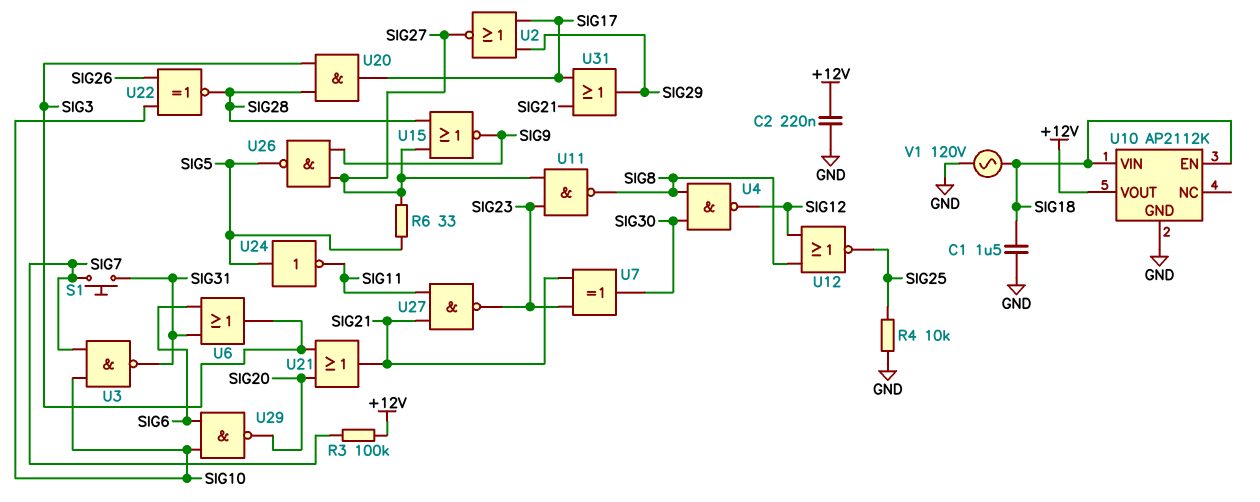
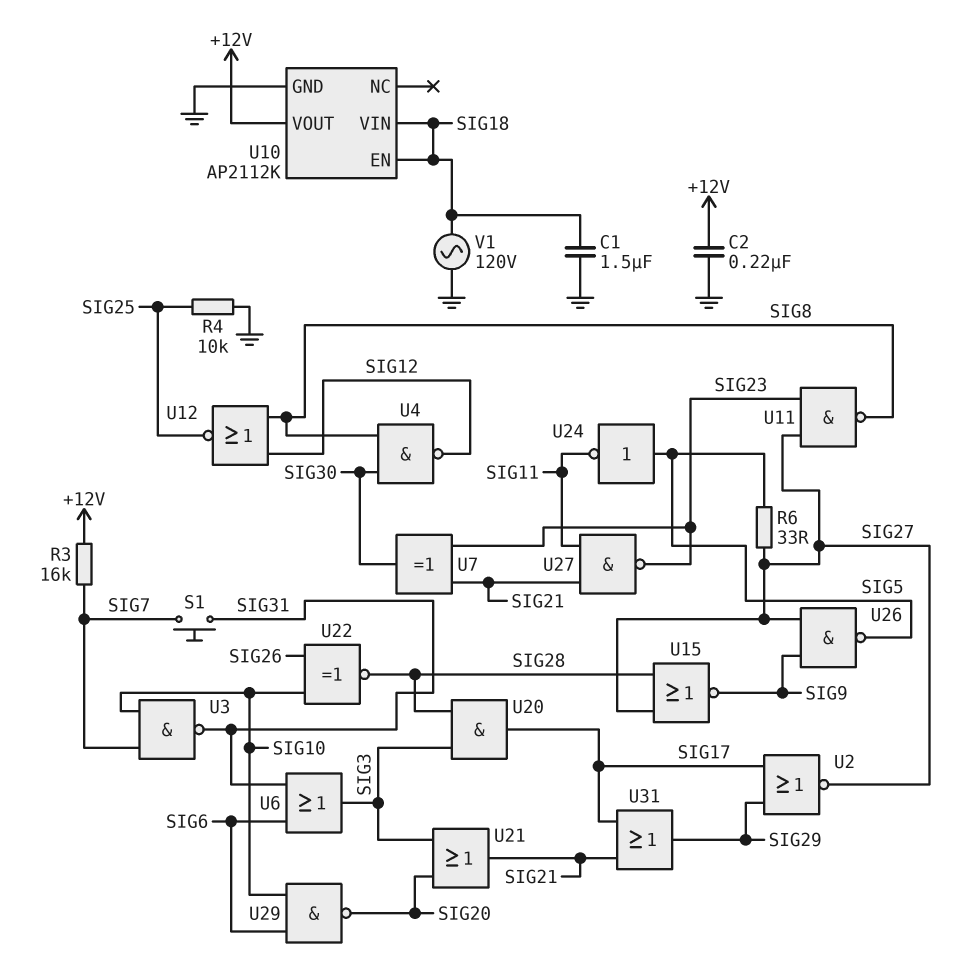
R3: 100k (+12V, SIG7) -> 16k (+12V, SIG7)

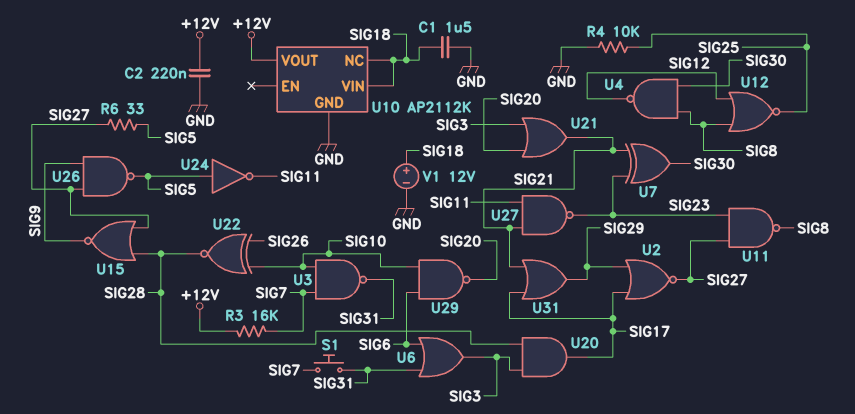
U10 pin EN: SIG18 -> none
U10 pin NC: none -> SIG18
V1: AC 120V (GND, SIG18) -> 12V (plus SIG18, minus GND)

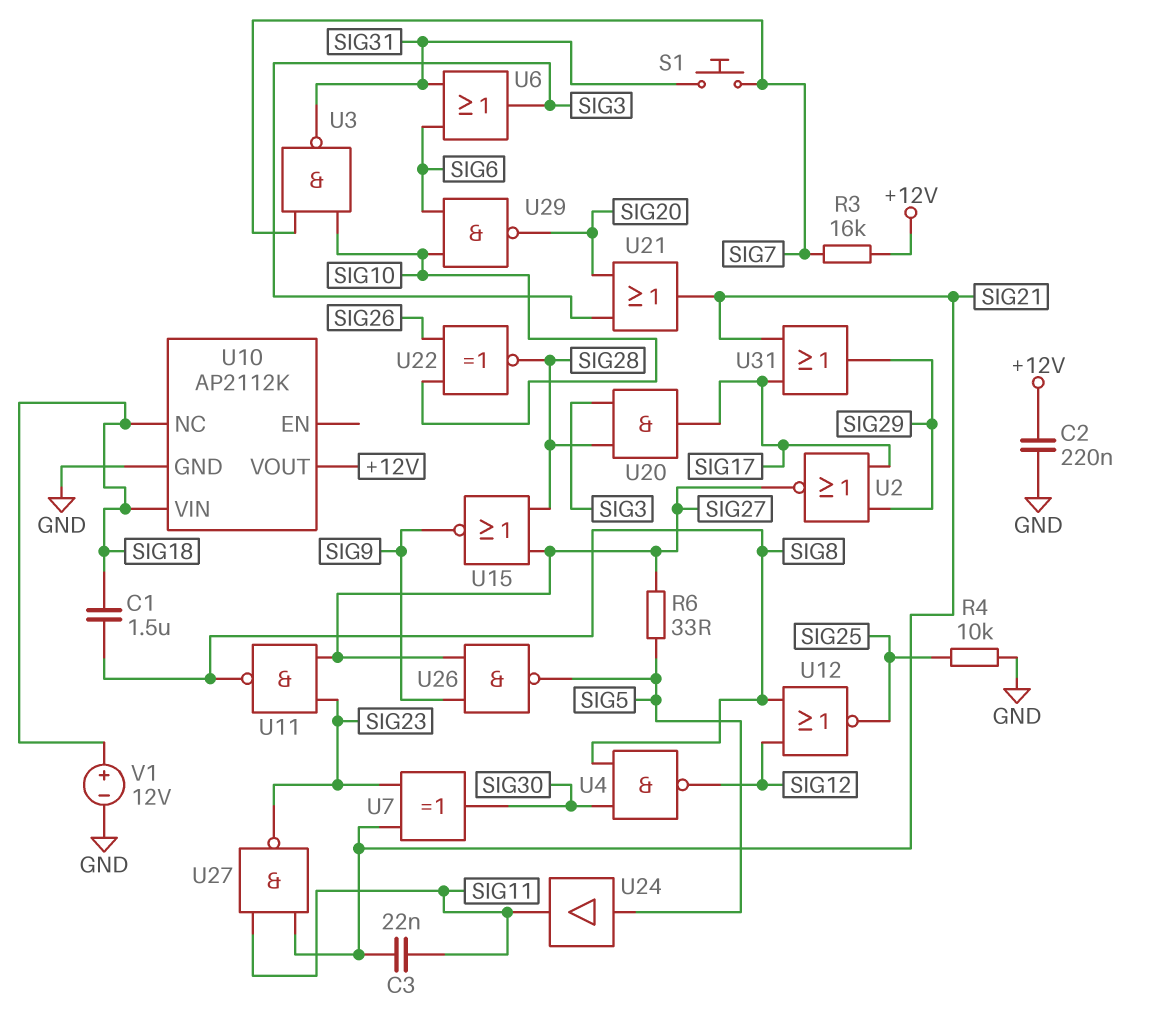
C1: 1.5uF (GND, SIG18) -> 1.5uF (SIG8, SIG18)
C3: none -> 22nF (SIG11, SIG21)
U24: NOT (in SIG5, out SIG11) -> buffer (in SIG5, out SIG11)

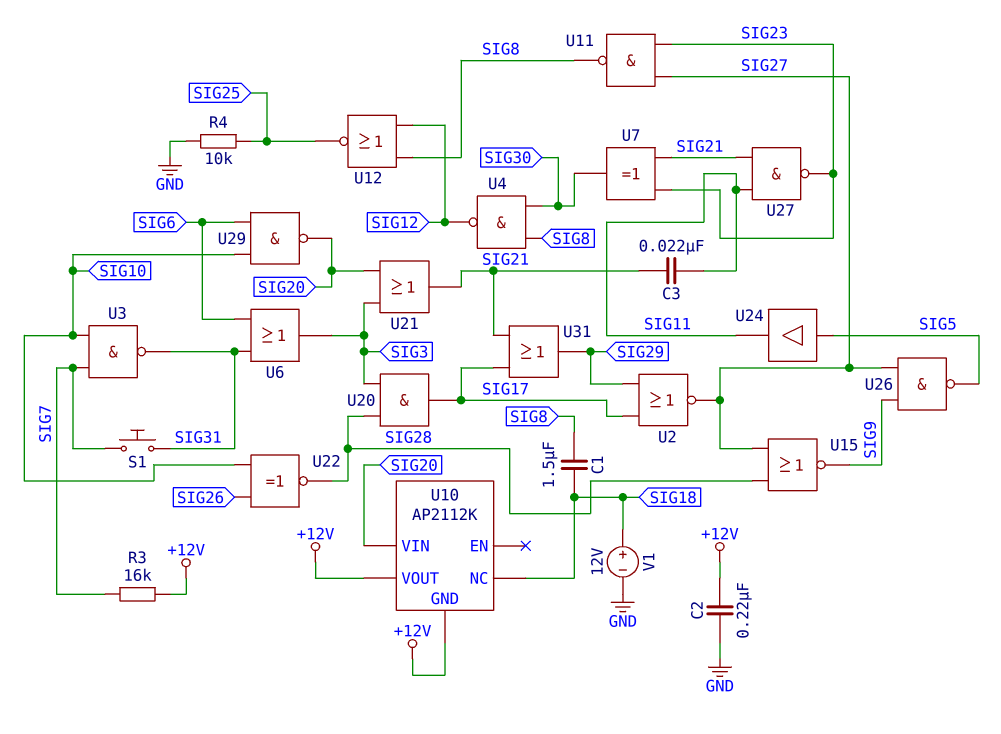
R6: 33 (SIG5, SIG27) -> none
U10 pin GND: GND -> +12V
U10 pin VIN: SIG18 -> SIG20

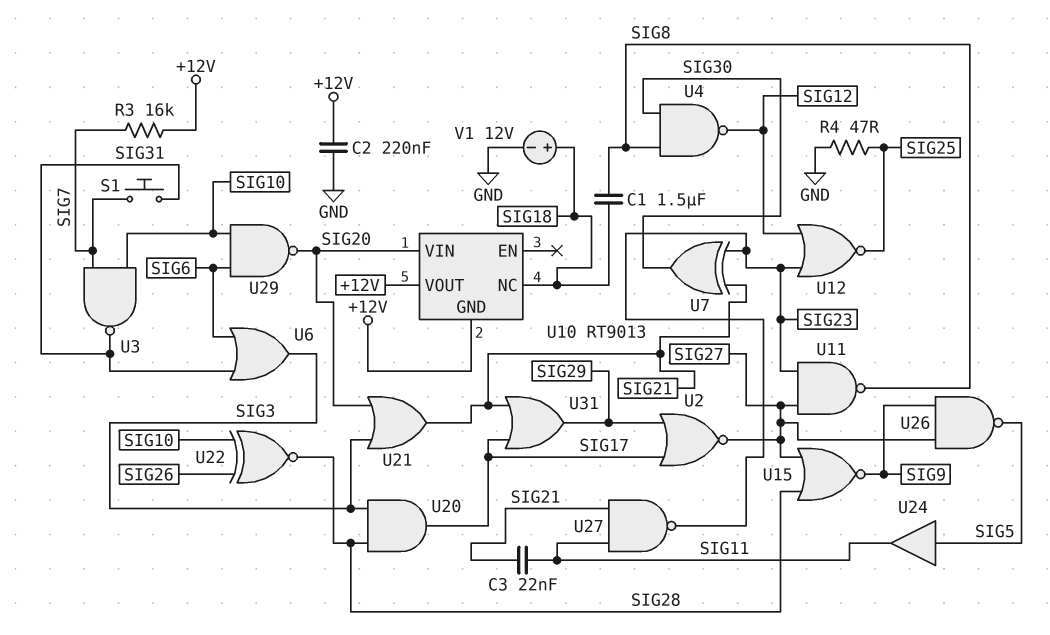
R4: 10k (GND, SIG25) -> 47 (GND, SIG25)
U10: AP2112K -> RT9013
U12: NOR (in SIG8, in SIG12, out SIG25) -> NOR (in SIG12, in SIG23, out SIG25)

